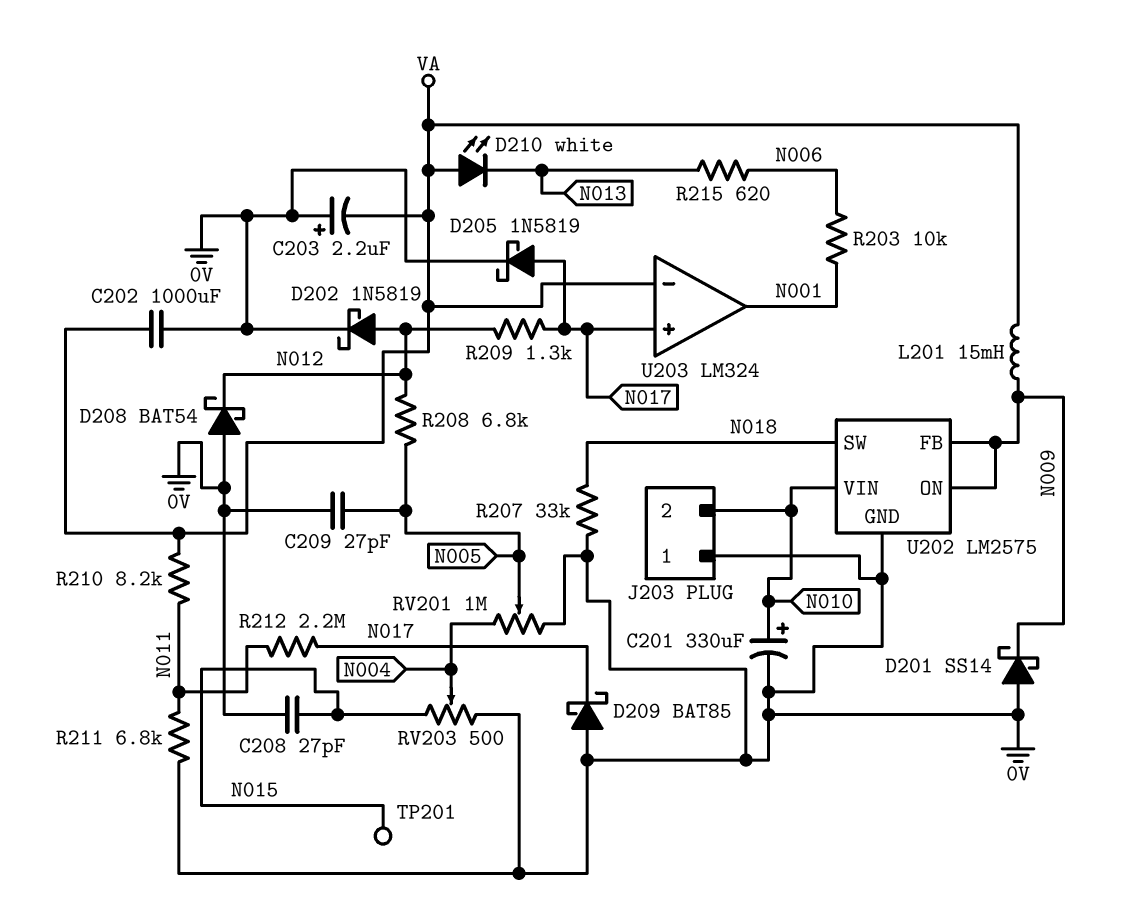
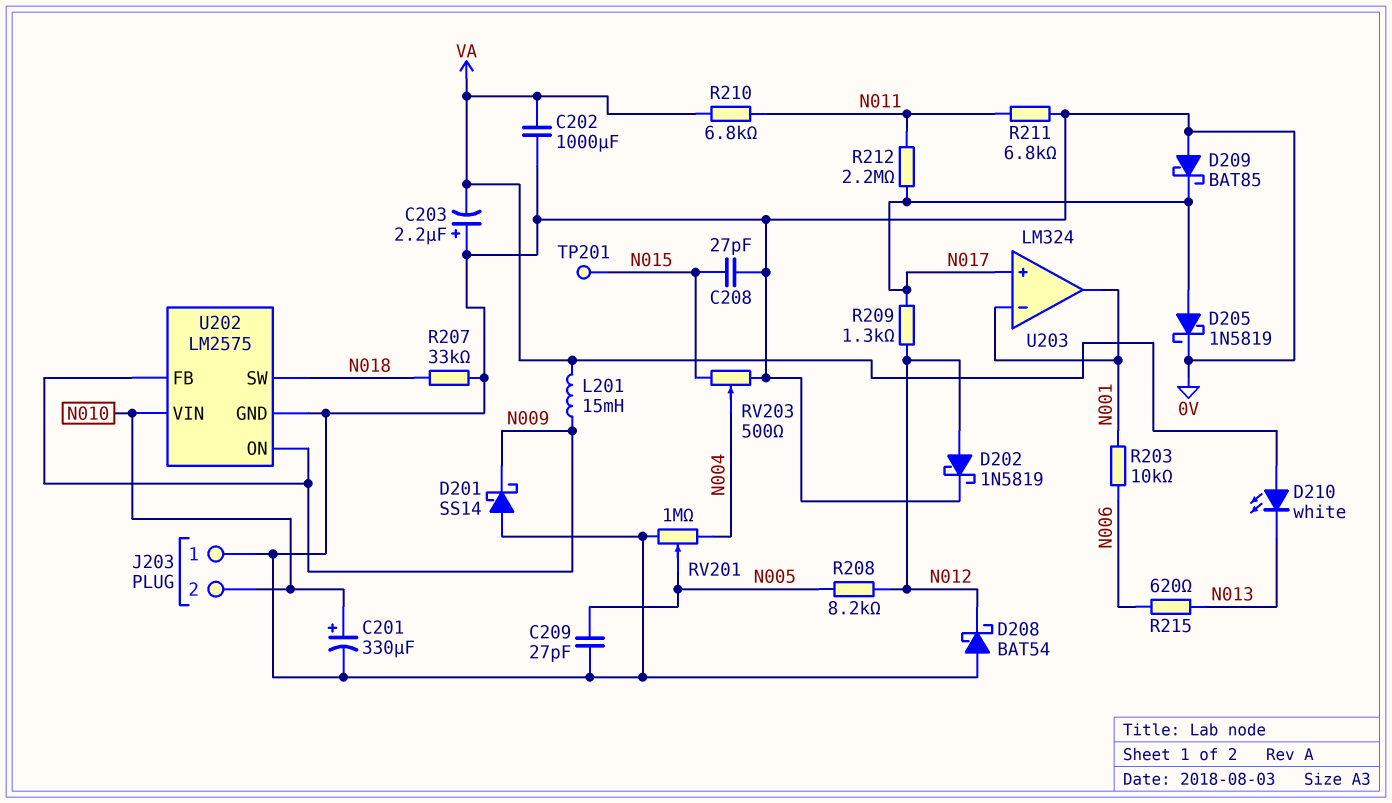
R208: 6.8k (N005, N012) -> 8.2k (N005, N012)
R210: 8.2k (N011, VA) -> 6.8k (N011, VA)
U203 pin in-: VA -> N001

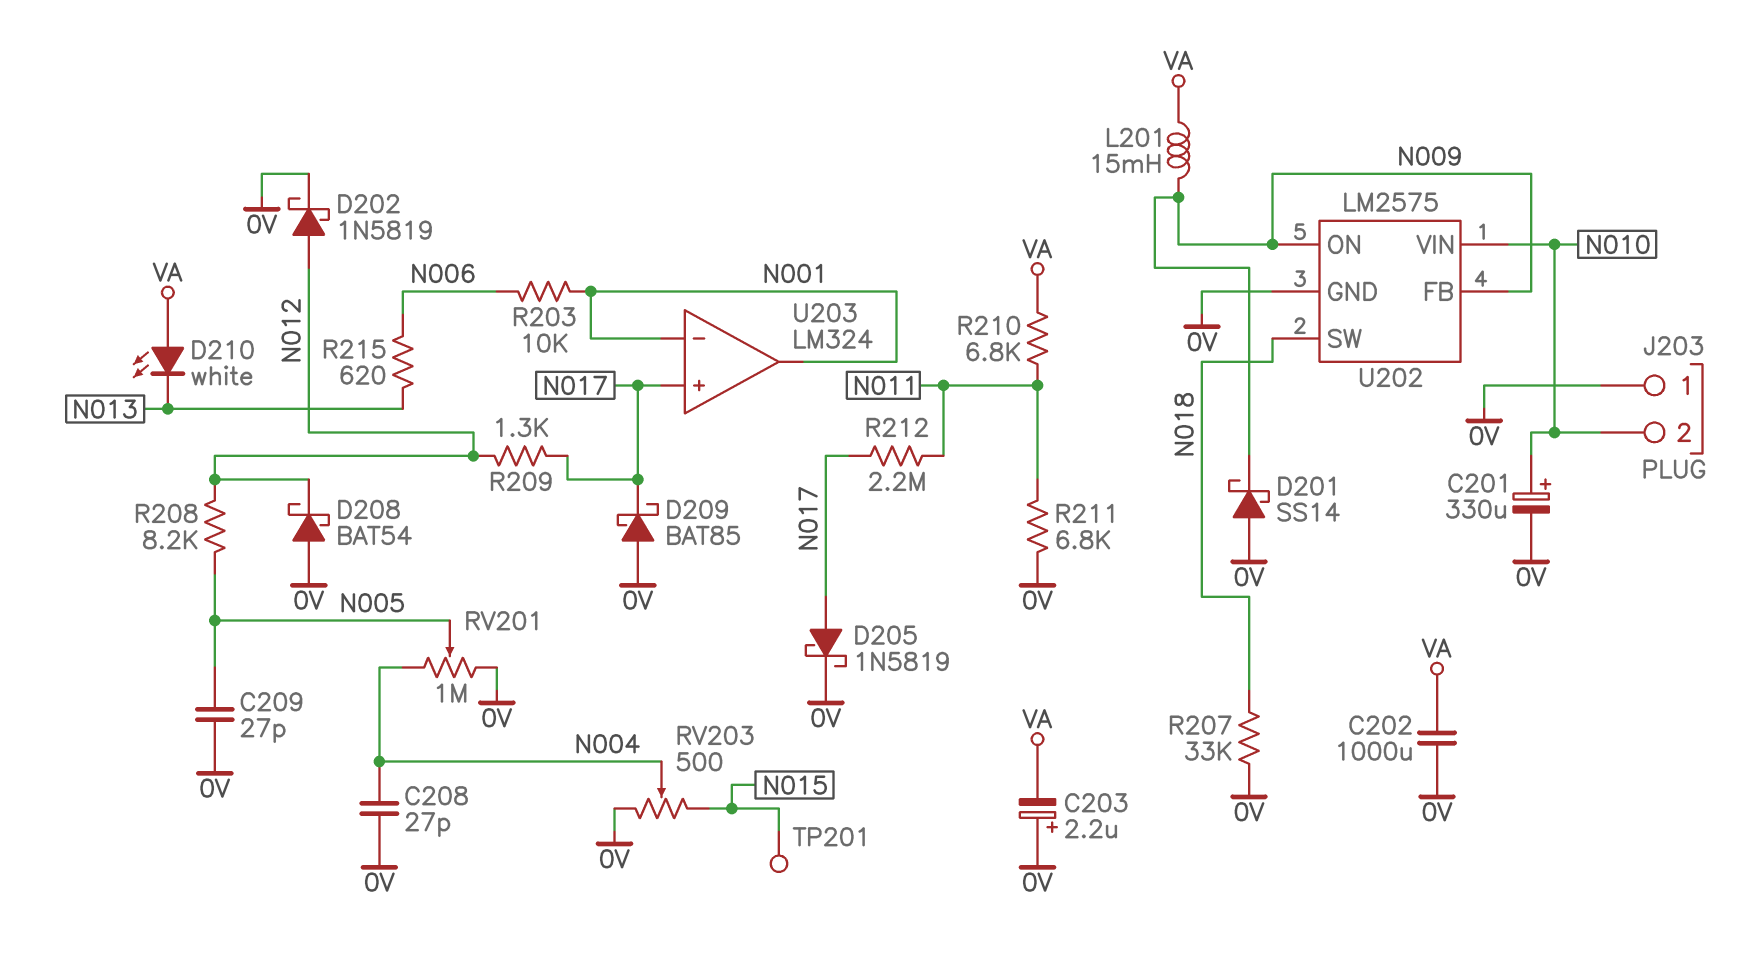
C208: 27pF (0V, N015) -> 27pF (0V, N004)

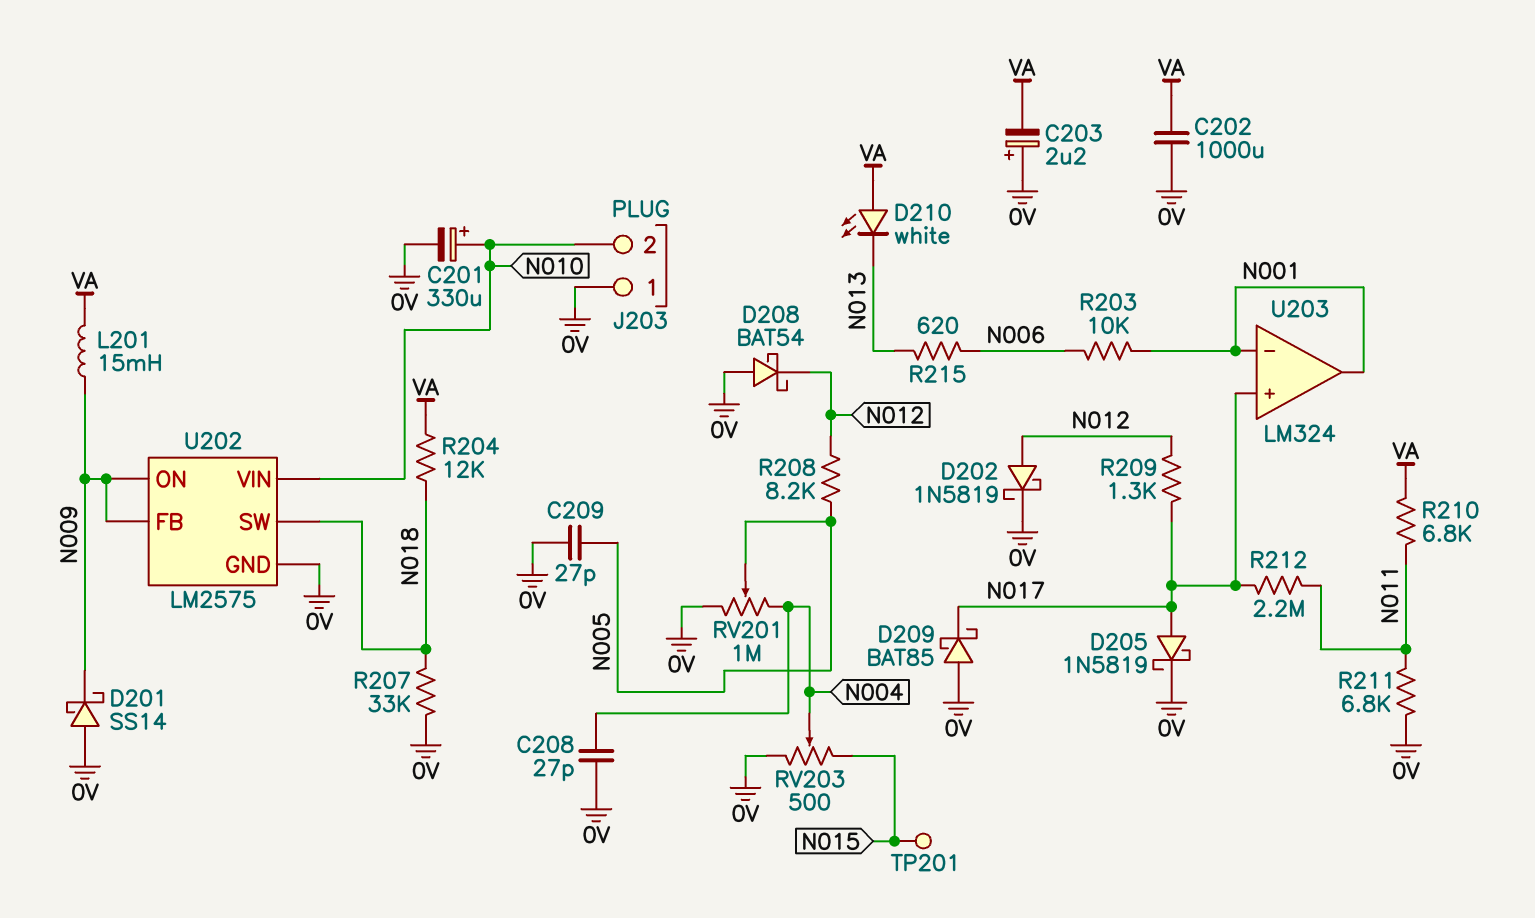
R204: none -> 12k (N018, VA)

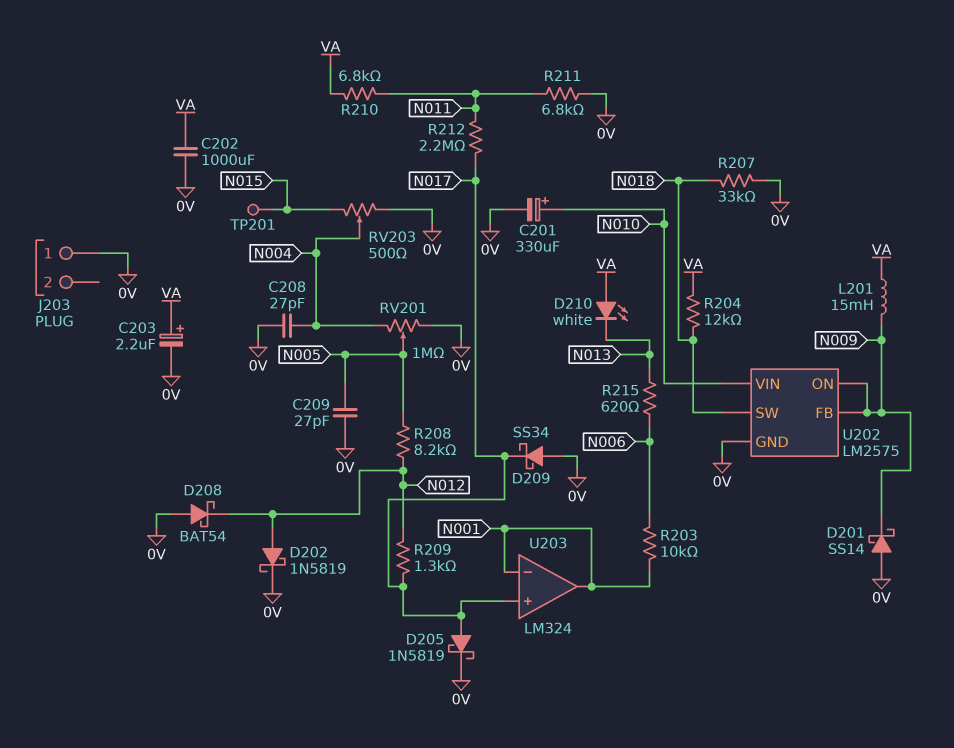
C203: 2.2uF (plus 0V, minus VA) -> 2.2uF (plus VA, minus 0V)
D209: schottky BAT85 (A 0V, K N017) -> schottky SS34 (A 0V, K N017)
J203 pin 2: N010 -> none

